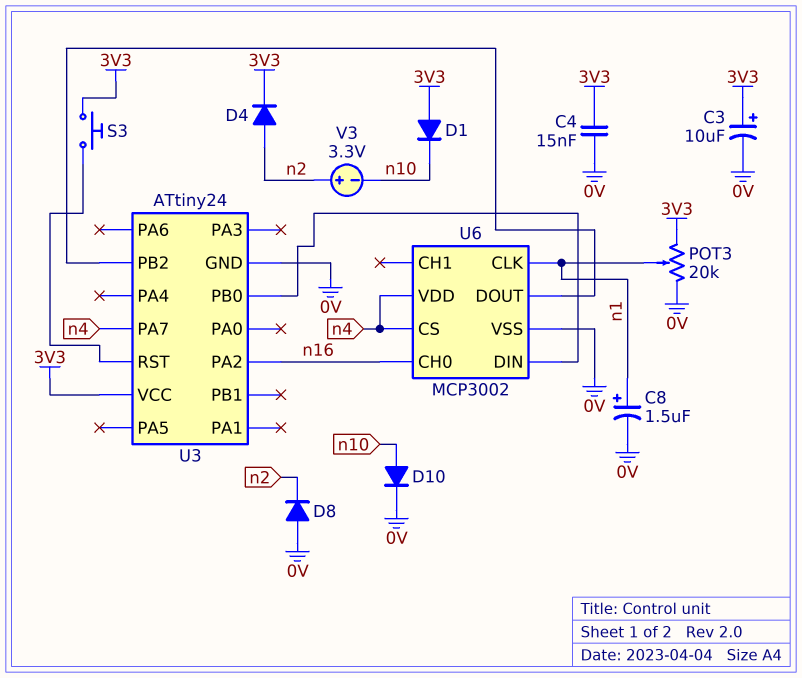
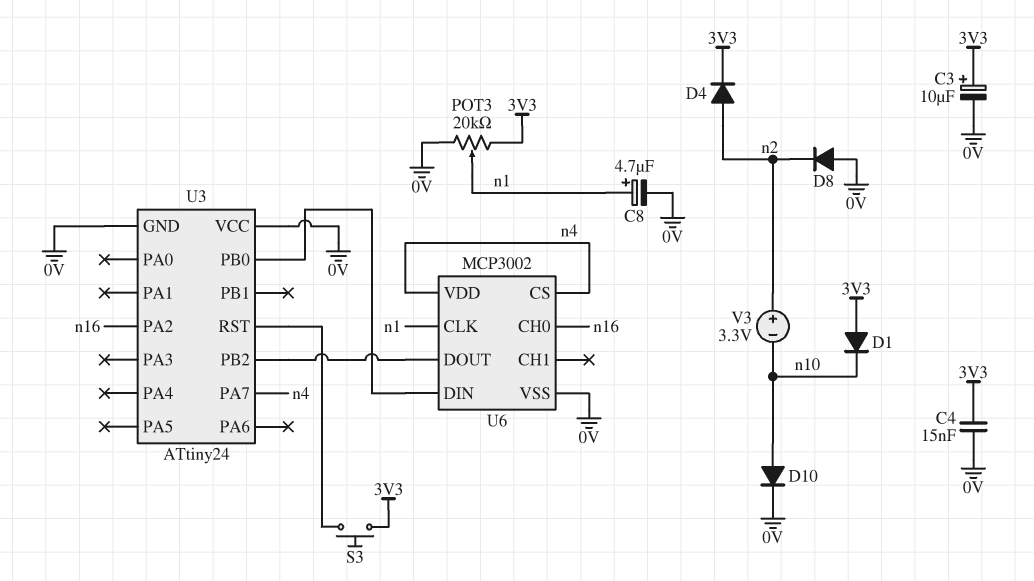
C8: 1.5uF (plus n1, minus 0V) -> 4.7uF (plus n1, minus 0V)
U3 pin VCC: 3V3 -> 0V

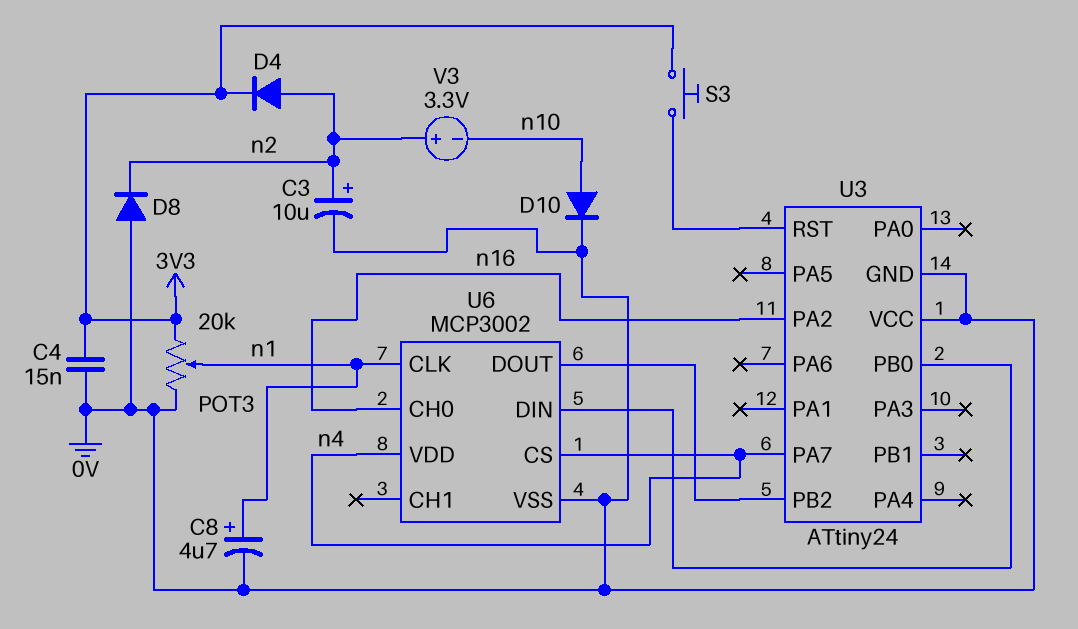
C3: 10uF (plus 3V3, minus 0V) -> 10uF (plus n2, minus 0V)
D1: diode (A 3V3, K n10) -> none

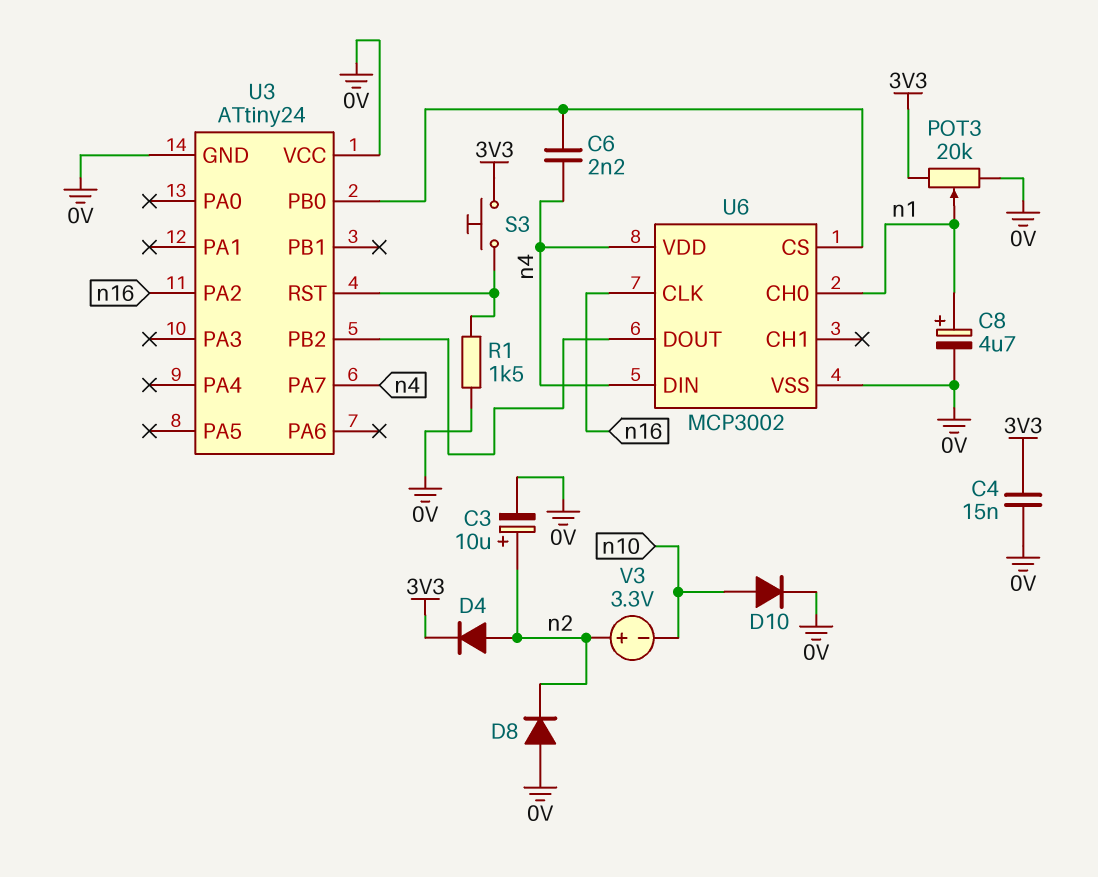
C6: none -> 2.2nF (U3/PB0, n4)
R1: none -> 1.5k (0V, U3/RST)
U6 pin CH0: n16 -> n1
U6 pin CLK: n1 -> n16
U6 pin CS: n4 -> U3/PB0
U6 pin DIN: U3/PB0 -> n4

